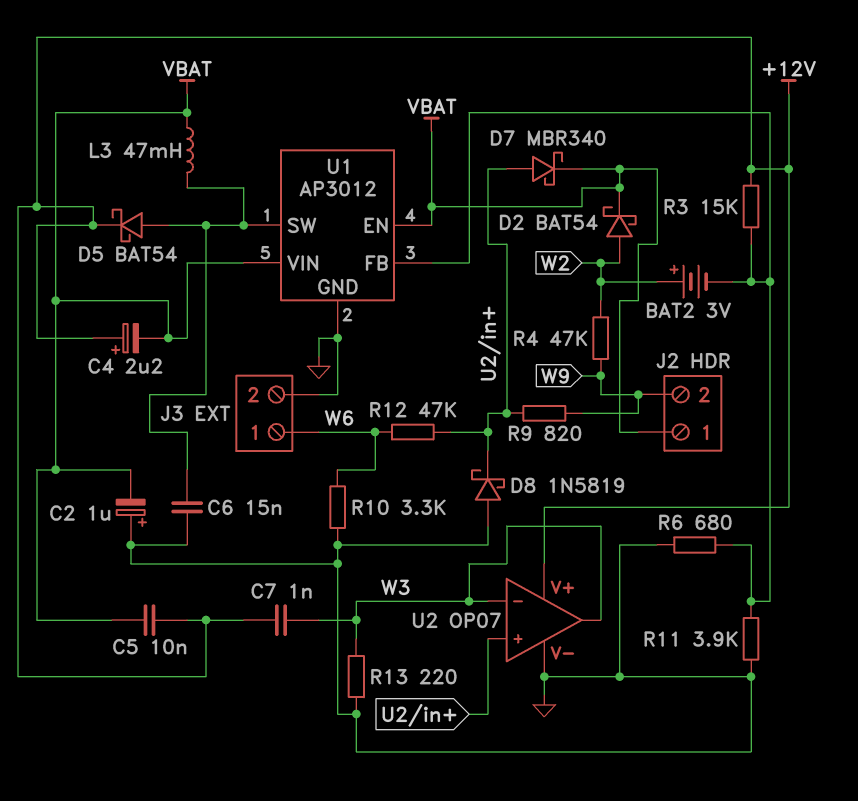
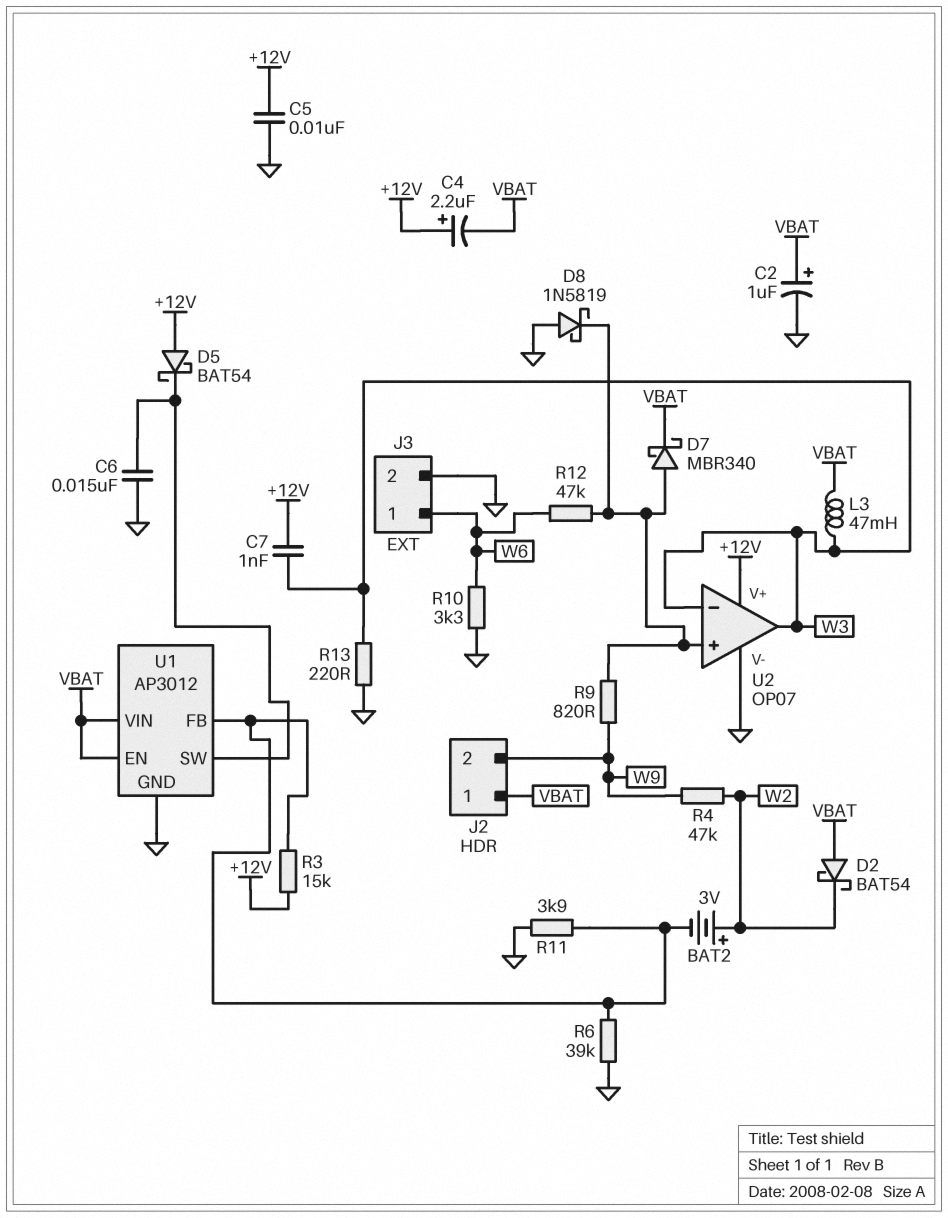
C2: 1uF (plus GND, minus VBAT) -> 1uF (plus VBAT, minus GND)
C5: 10nF (+12V, VBAT) -> 10nF (+12V, GND)
D2: schottky BAT54 (A W2, K VBAT) -> schottky BAT54 (A VBAT, K W2)
D5: schottky BAT54 (A U1/SW, K +12V) -> schottky BAT54 (A +12V, K U1/SW)
L3: 47mH (U1/SW, VBAT) -> 47mH (VBAT, W3)
R6: 680 (GND, U1/FB) -> 39k (GND, U1/FB)

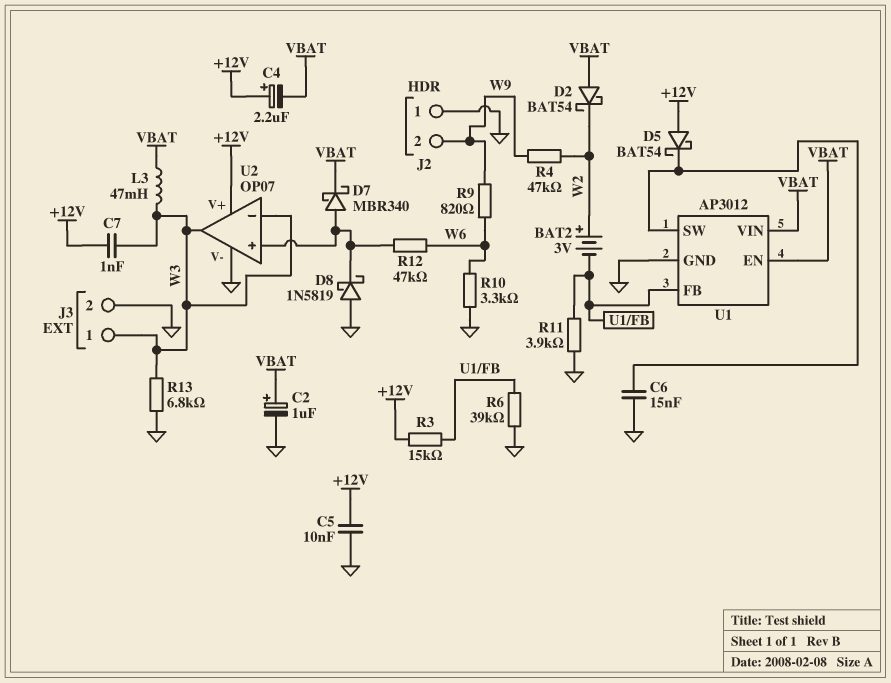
J2 pin 1: VBAT -> GND
J3 pin 1: W6 -> W3
R9: 820 (U2/in+, W9) -> 820 (W6, W9)
R13: 220 (GND, W3) -> 6.8k (GND, W3)

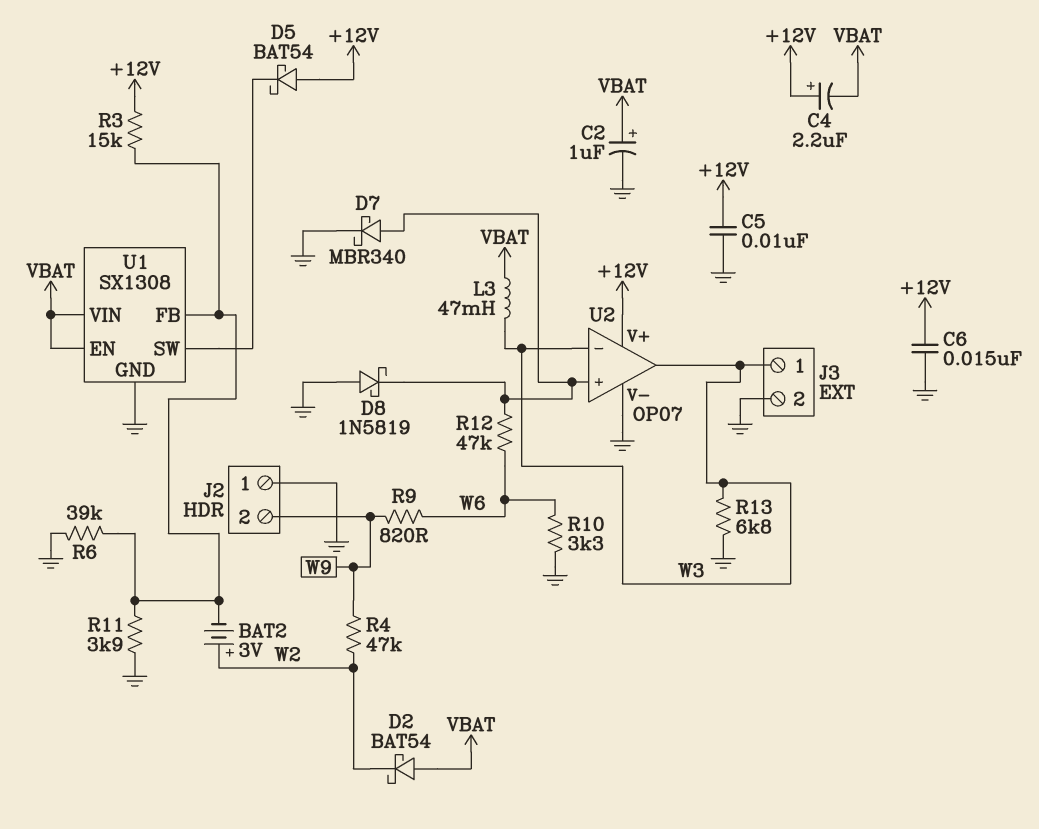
C6: 15nF (GND, U1/SW) -> 15nF (+12V, GND)
C7: 1nF (+12V, W3) -> none
D7: schottky MBR340 (A U2/in+, K VBAT) -> schottky MBR340 (A U2/in+, K GND)
U1: AP3012 -> SX1308

